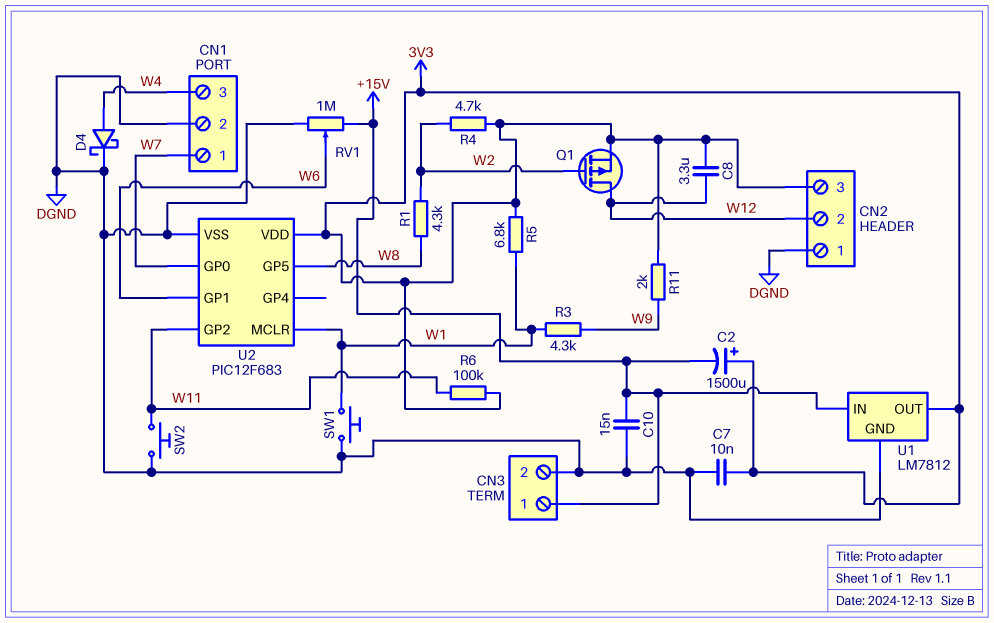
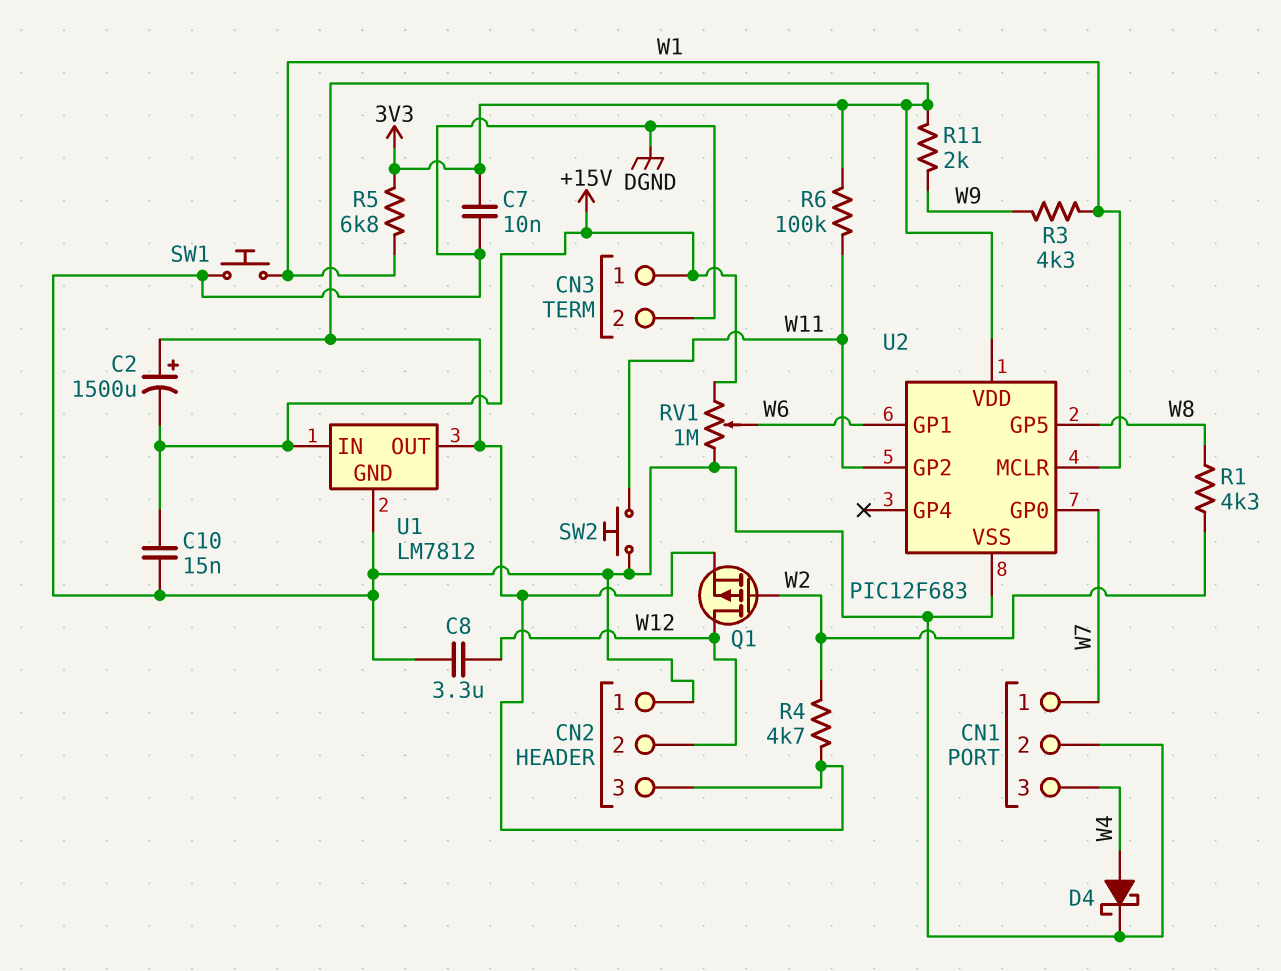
C8: 3.3uF (3V3, W12) -> 3.3uF (DGND, W12)

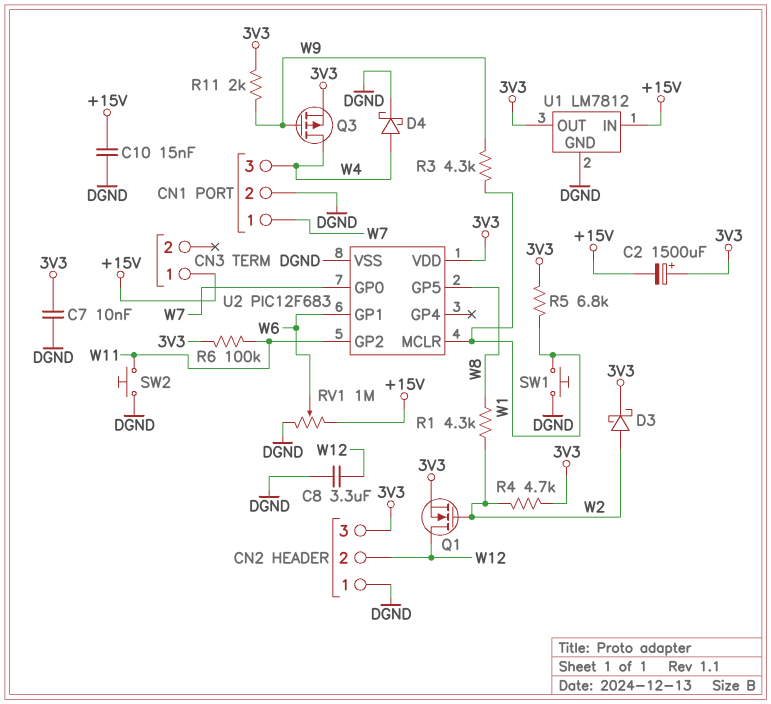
CN3 pin 2: DGND -> none
D3: none -> schottky (A W2, K 3V3)
Q1: PMOS (G W2, D W12, S 3V3) -> NMOS (G W2, D W12, S 3V3)
Q3: none -> PMOS (G W9, D W4, S 3V3)

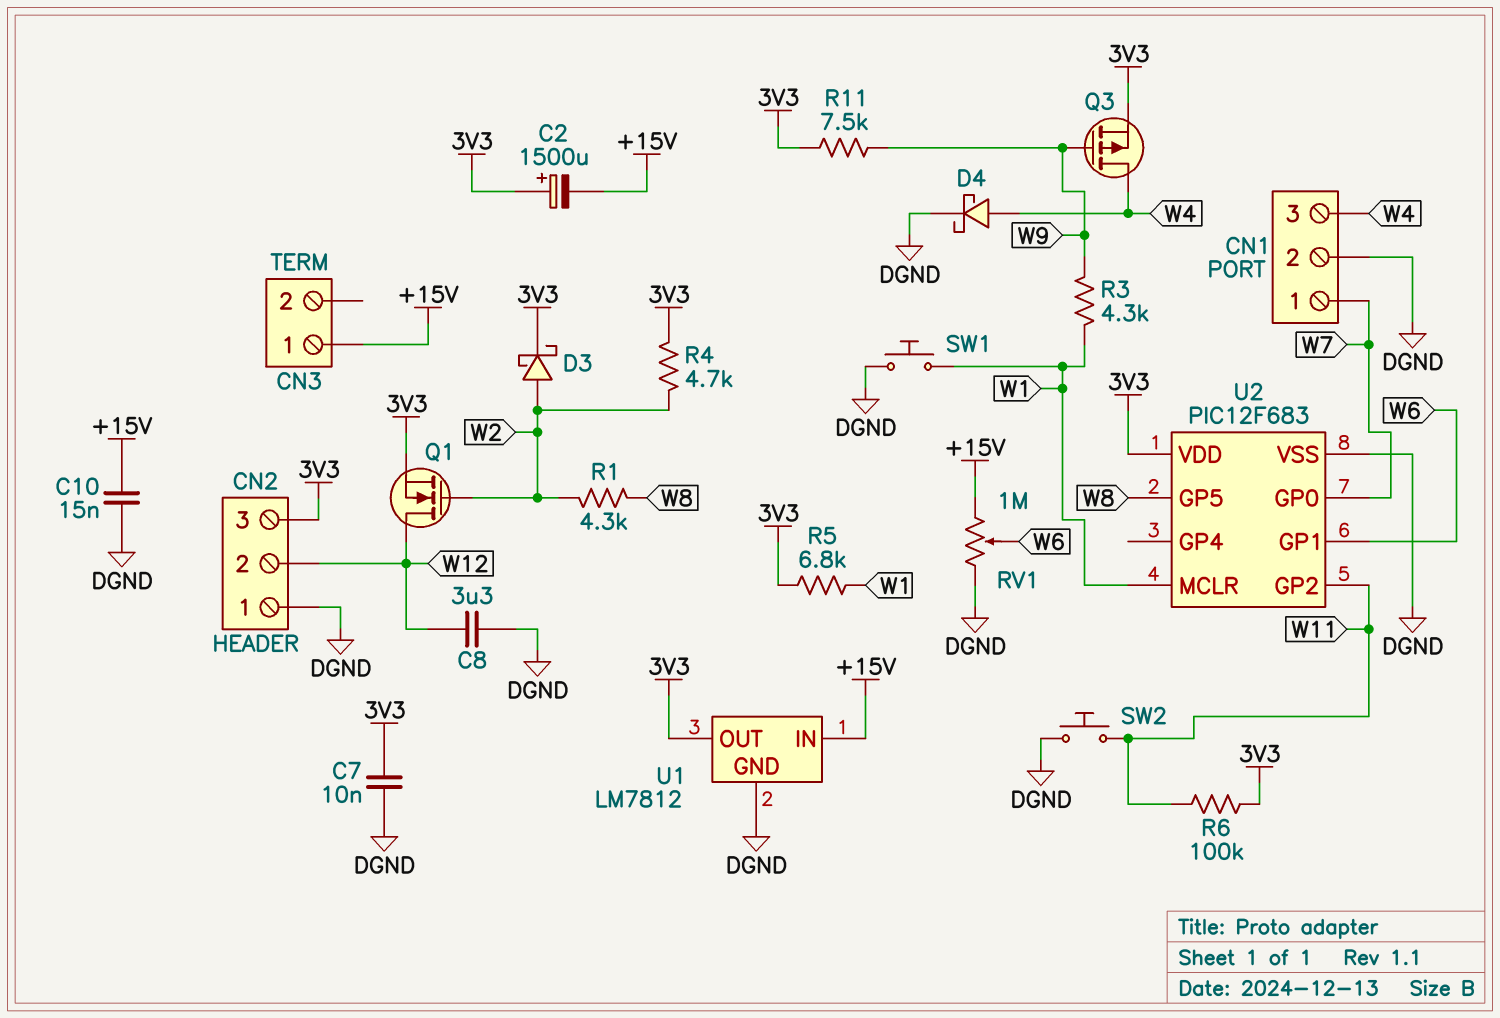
R11: 2k (3V3, W9) -> 7.5k (3V3, W9)

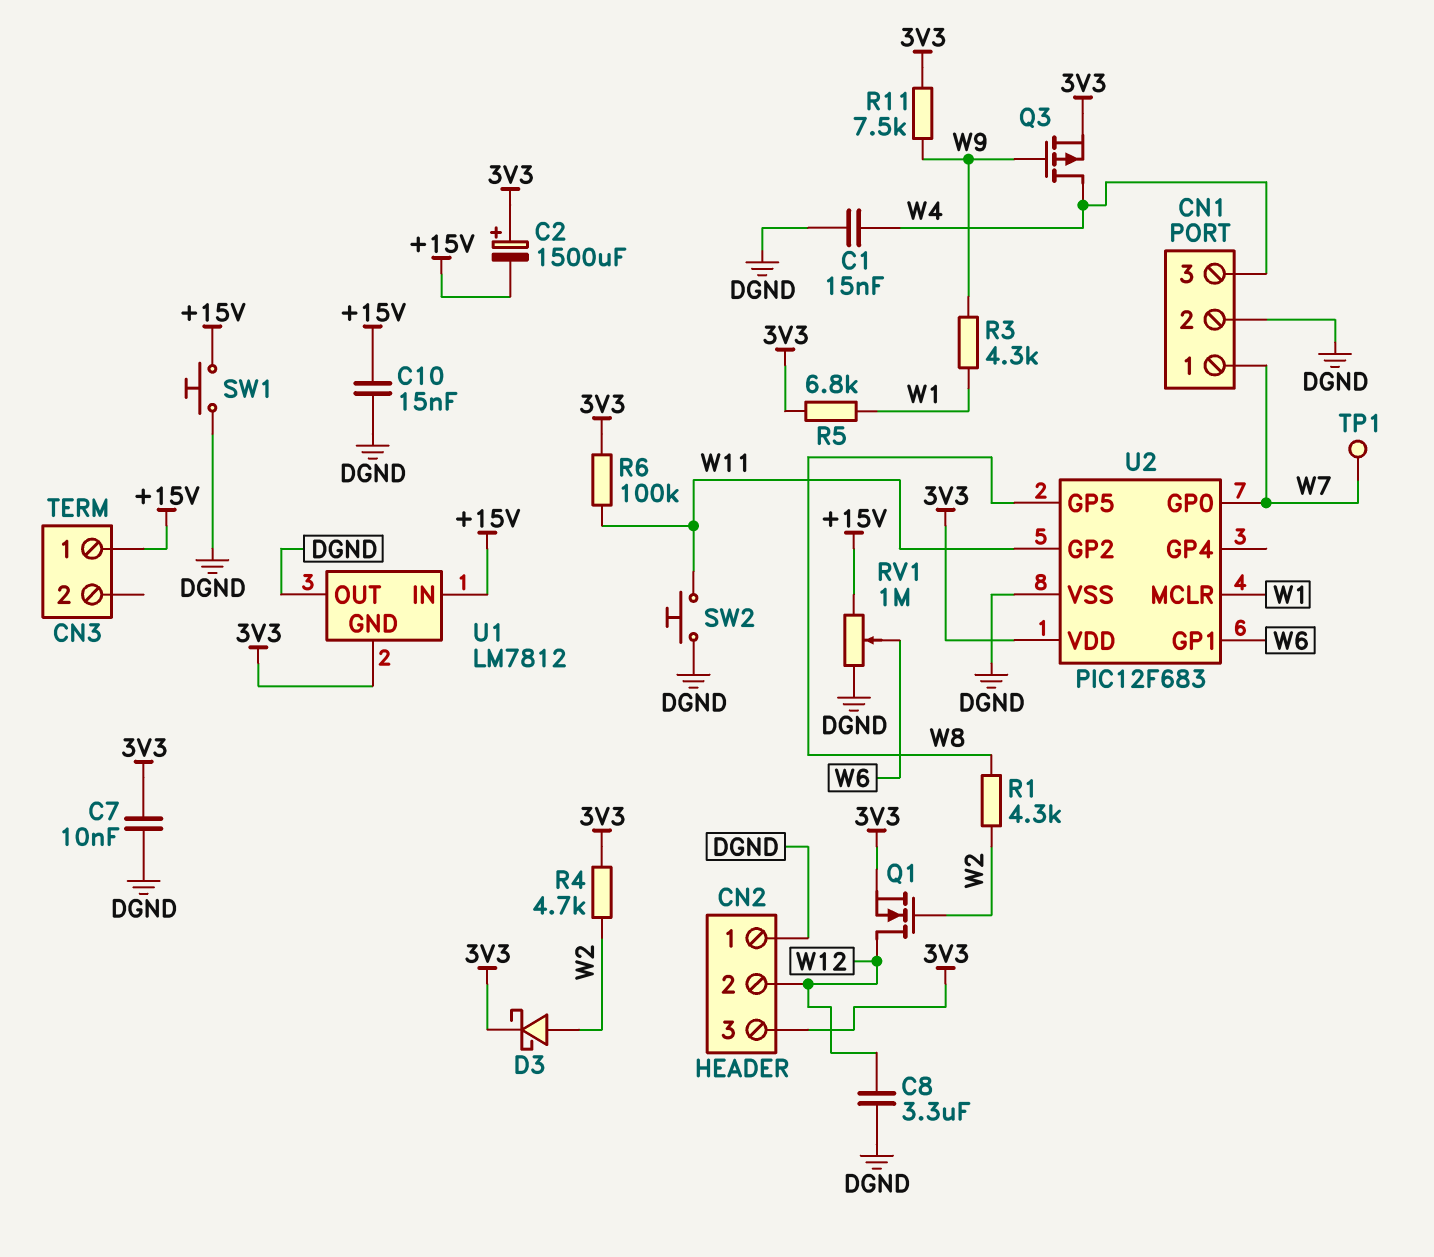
C1: none -> 15nF (DGND, W4)
D4: schottky (A W4, K DGND) -> none
SW1: button (DGND, W1) -> button (+15V, DGND)
TP1: none -> test point (W7)
U1 pin GND: DGND -> 3V3
U1 pin OUT: 3V3 -> DGND

